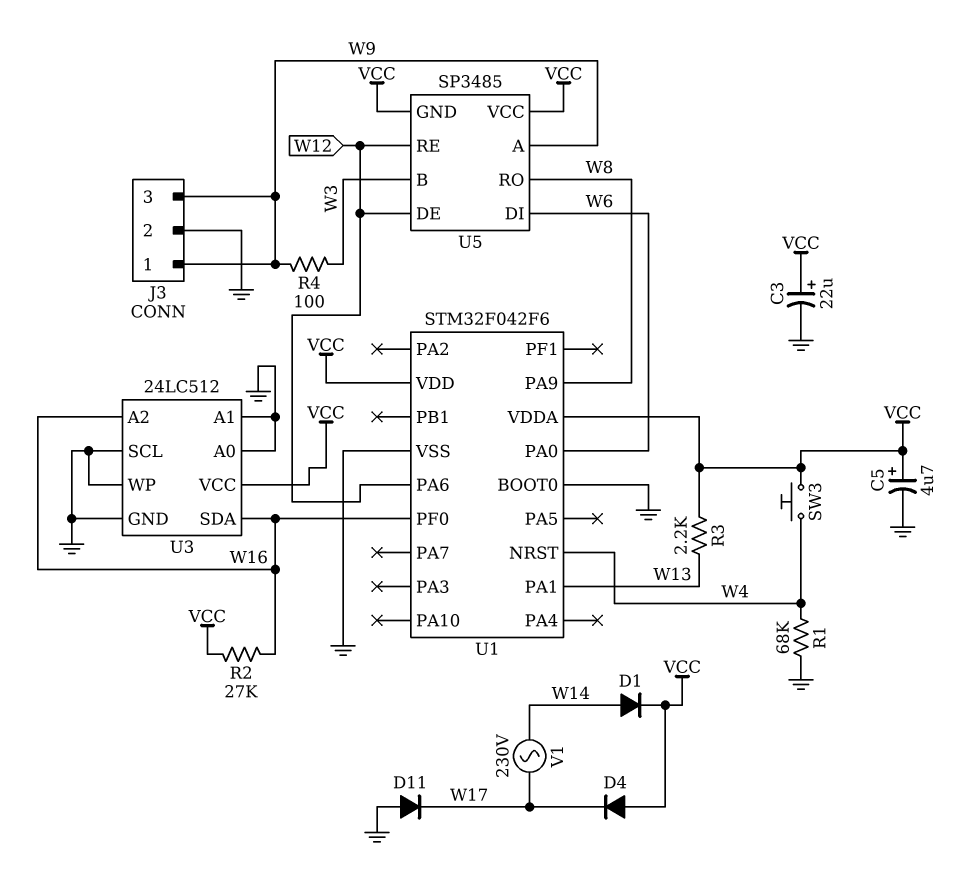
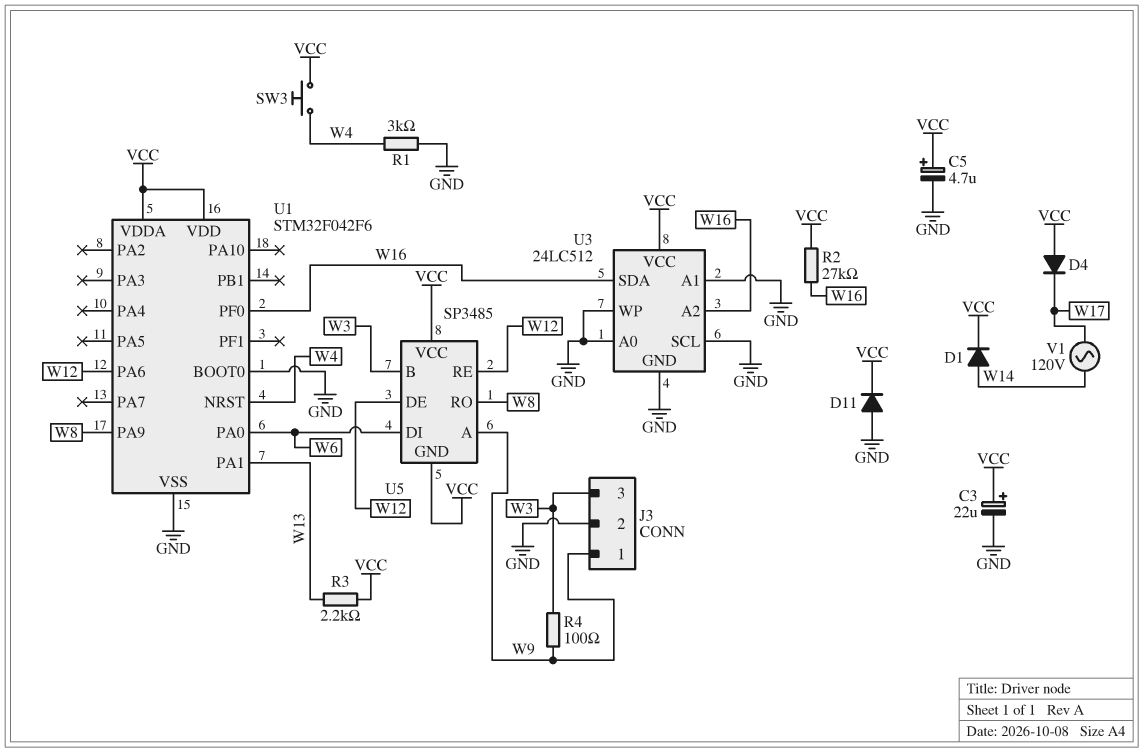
D11: diode (A GND, K W17) -> diode (A GND, K VCC)
J3 pin 3: W9 -> W3
R1: 68k (GND, W4) -> 3k (GND, W4)
V1: AC 230V (W14, W17) -> AC 120V (W14, W17)

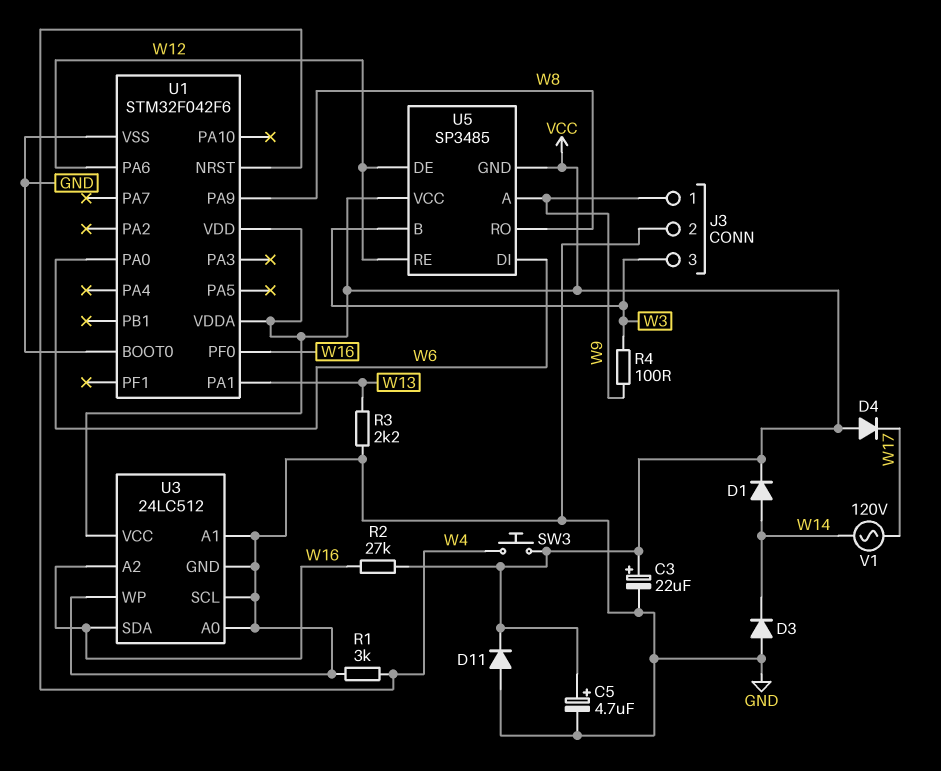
D3: none -> diode (A GND, K W14)
R3: 2.2k (VCC, W13) -> 2.2k (GND, W13)

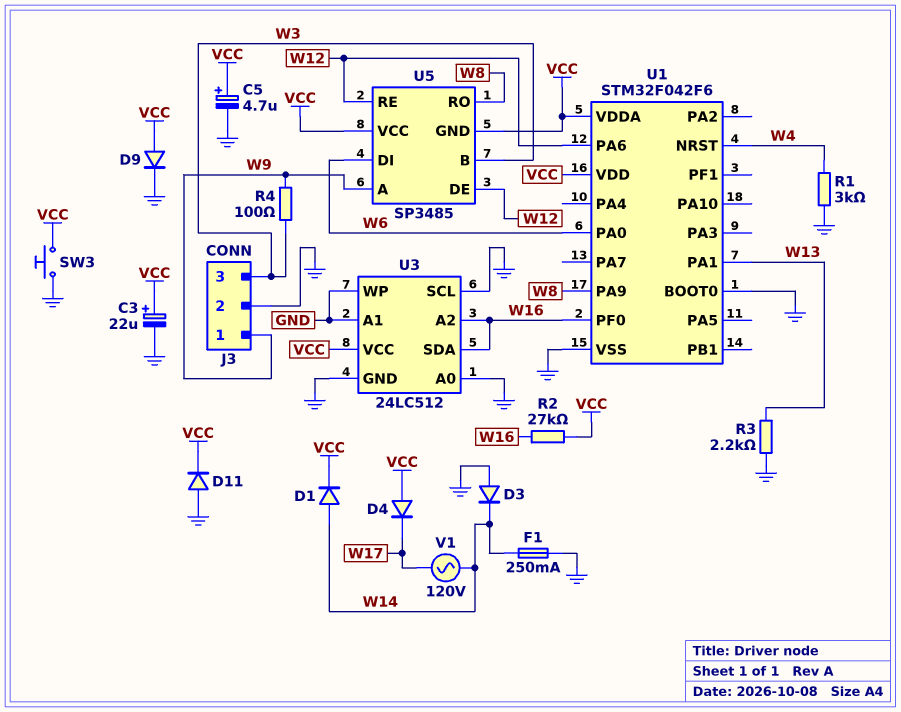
D9: none -> diode (A VCC, K GND)
F1: none -> 250mA (GND, W14)
SW3: button (VCC, W4) -> button (GND, VCC)

